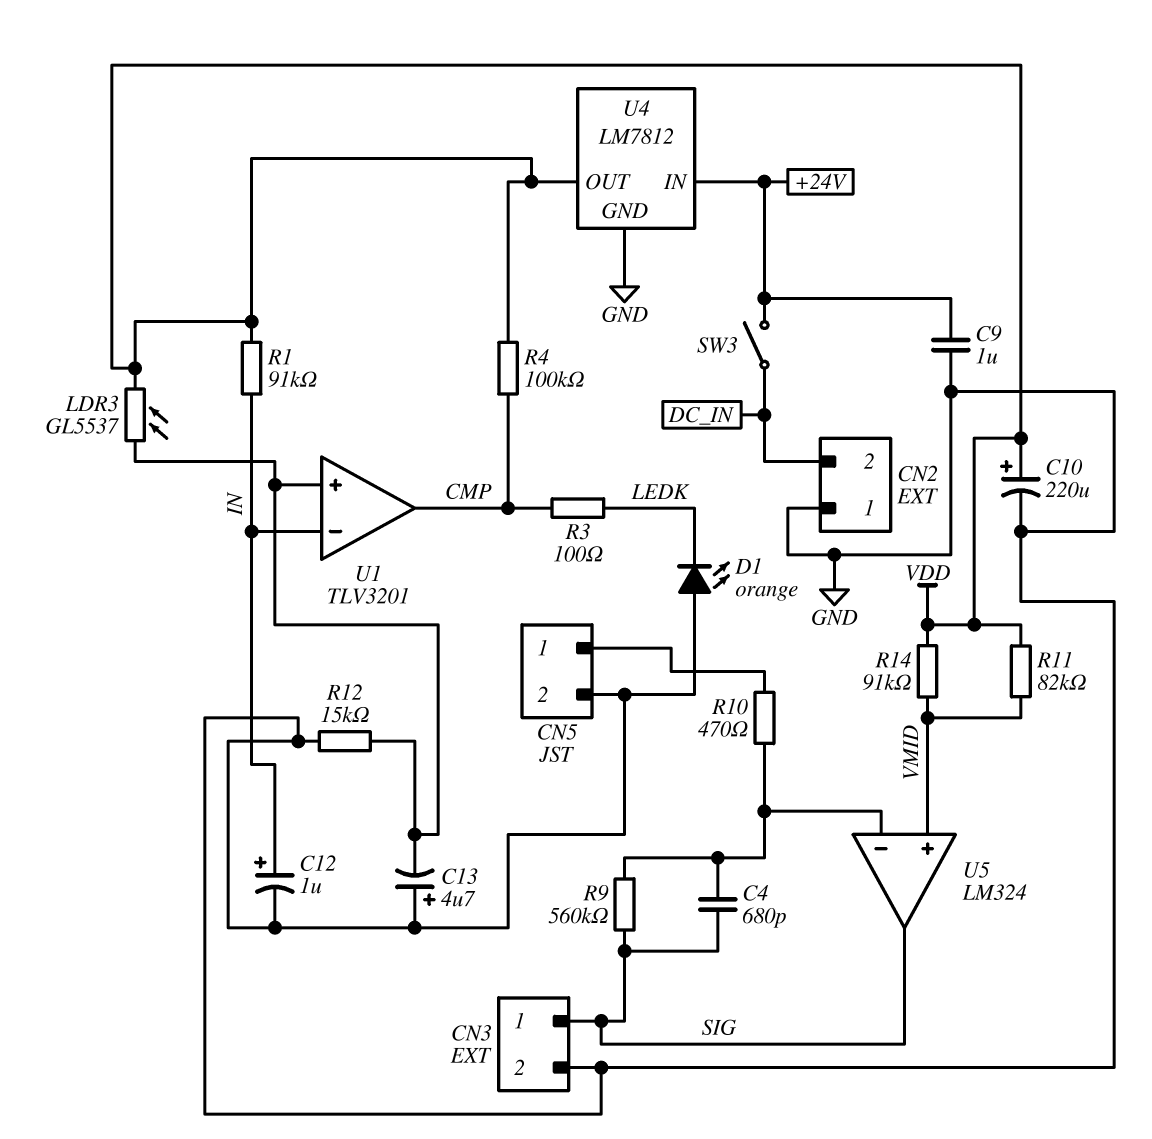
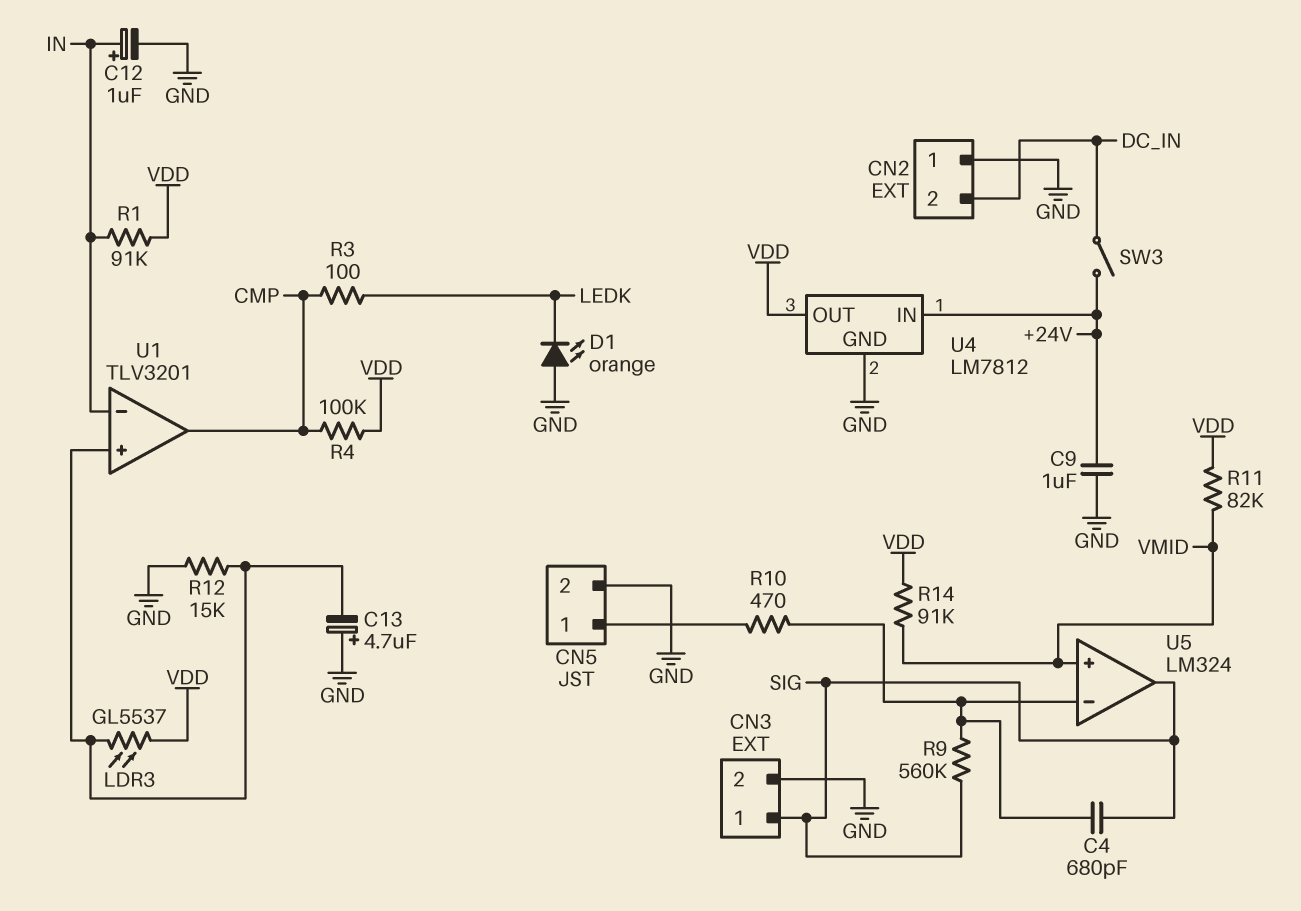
C10: 220uF (plus VDD, minus GND) -> none

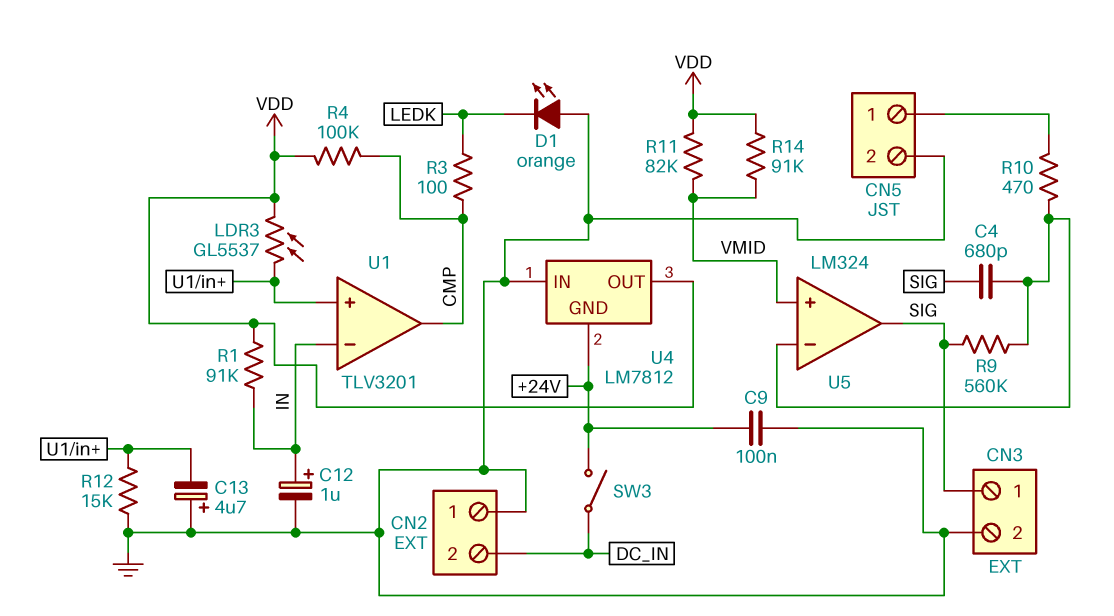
C9: 1uF (+24V, GND) -> 100nF (+24V, GND)
U4 pin GND: GND -> +24V
U4 pin IN: +24V -> GND

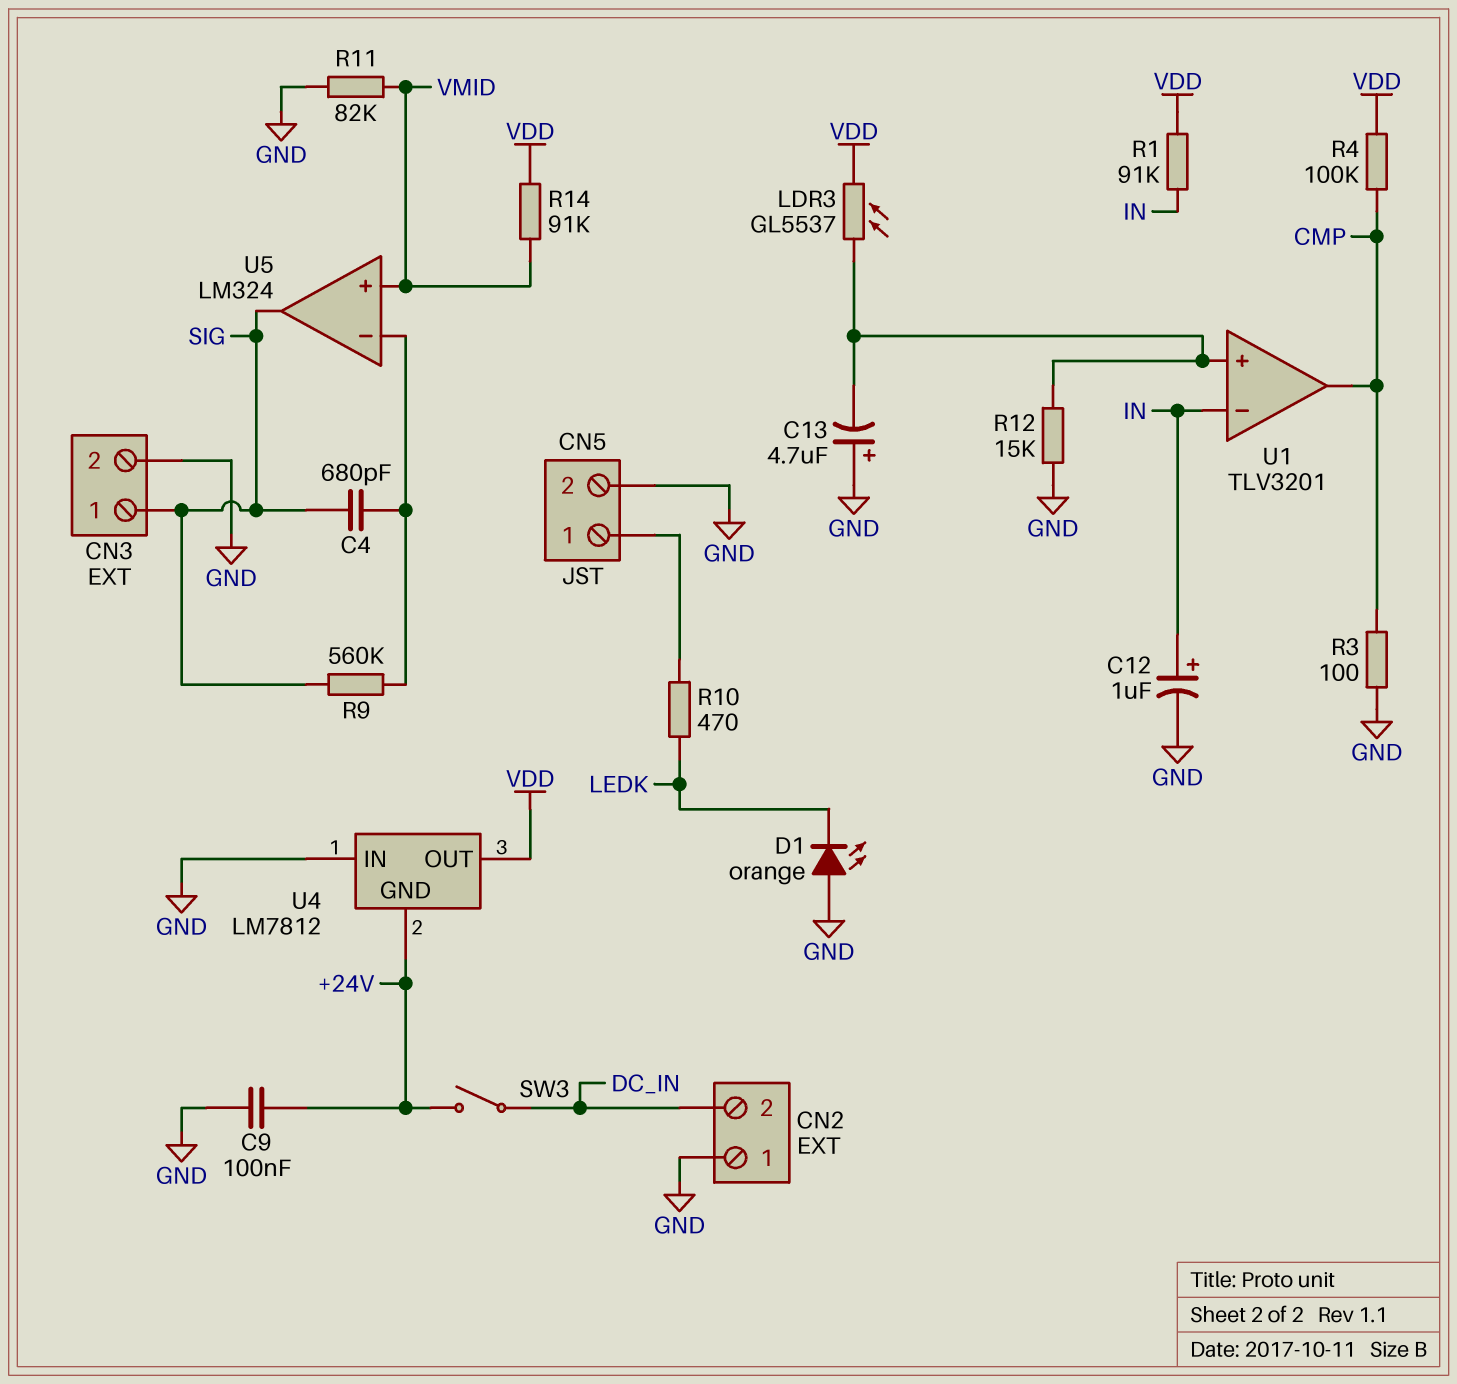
R3: 100 (CMP, LEDK) -> 100 (CMP, GND)
R10: 470 (CN5/1, U5/in-) -> 470 (CN5/1, LEDK)
R11: 82k (VDD, VMID) -> 82k (GND, VMID)

